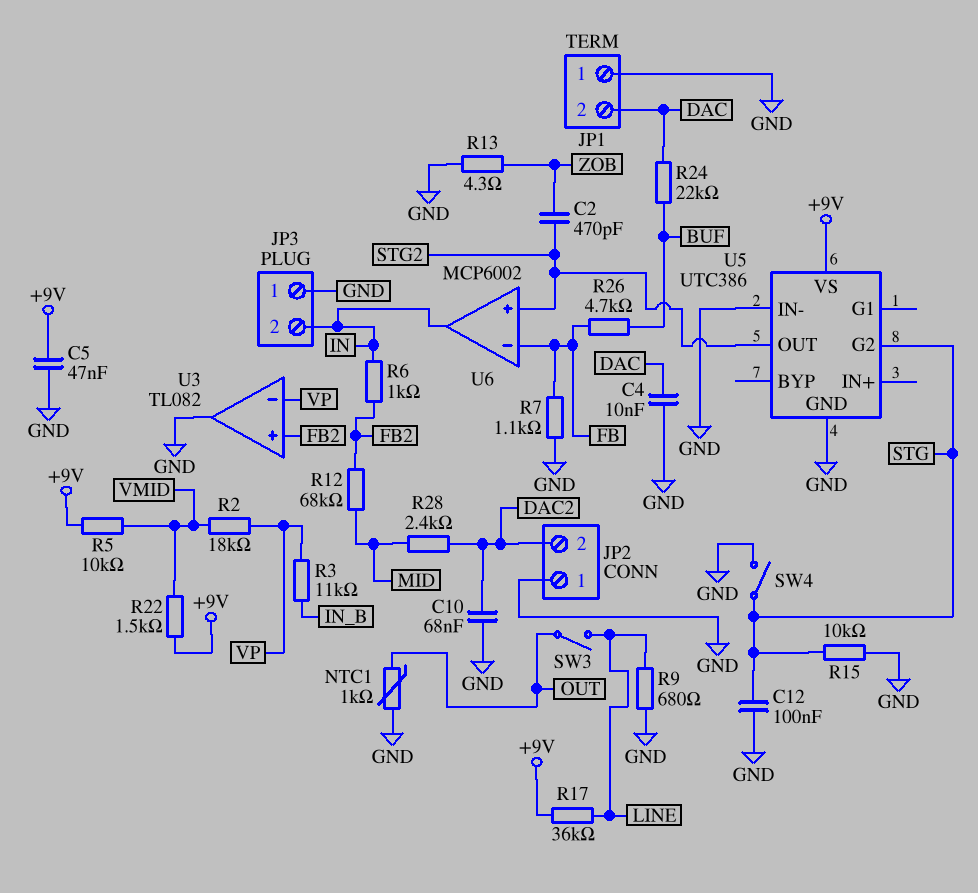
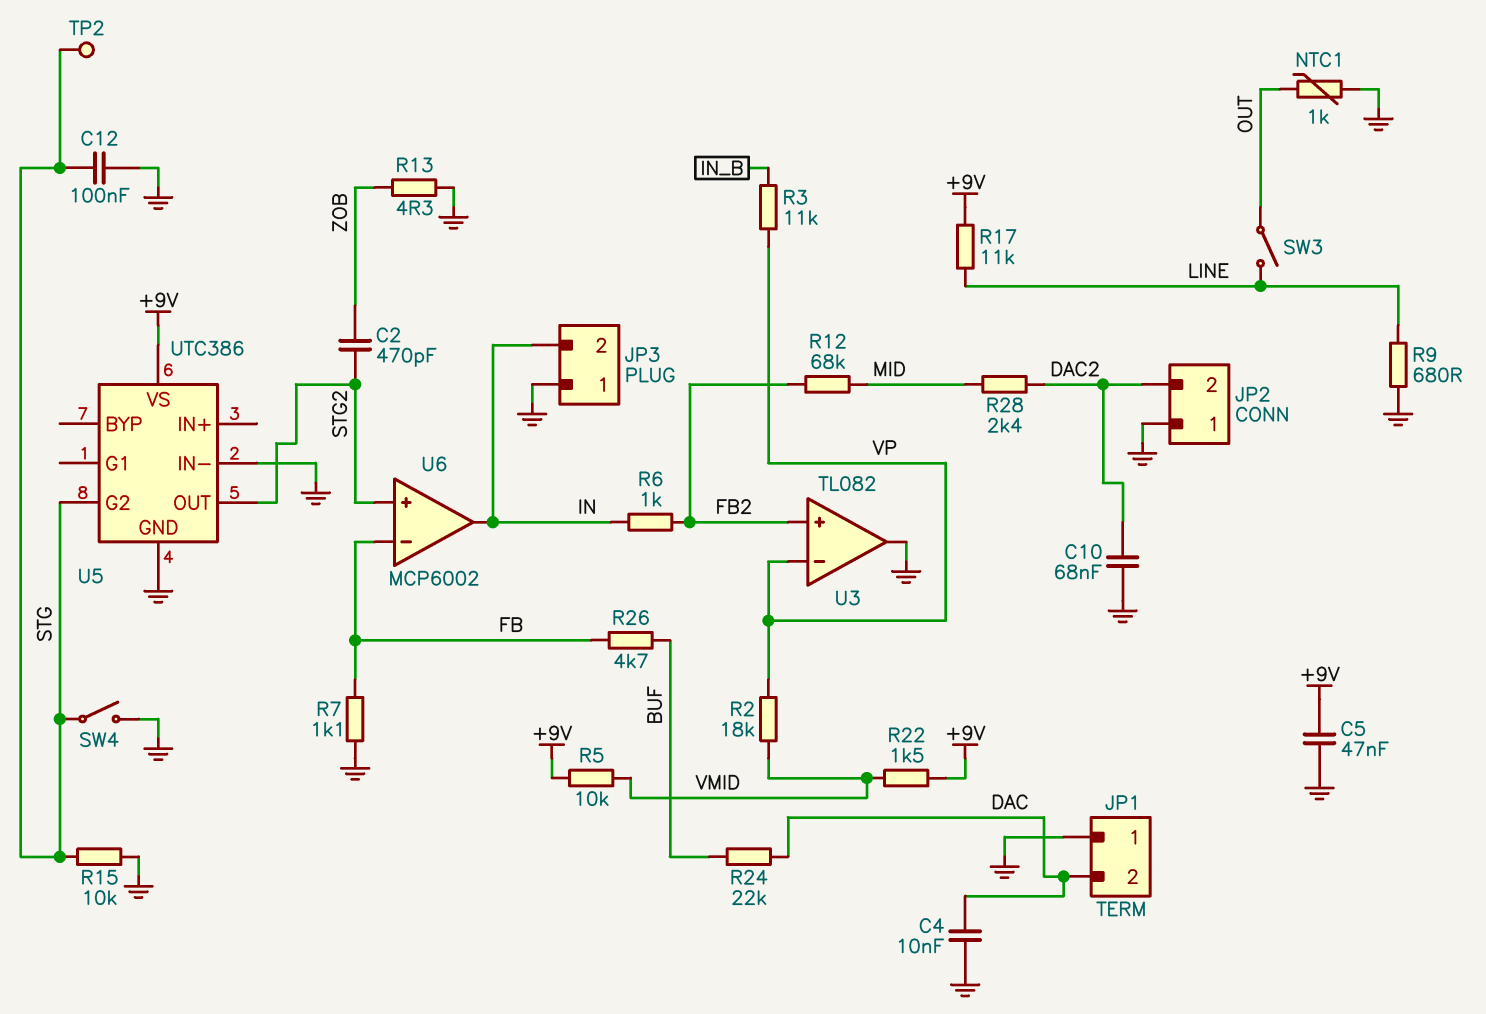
R17: 36k (+9V, LINE) -> 11k (+9V, LINE)
TP2: none -> test point (STG)

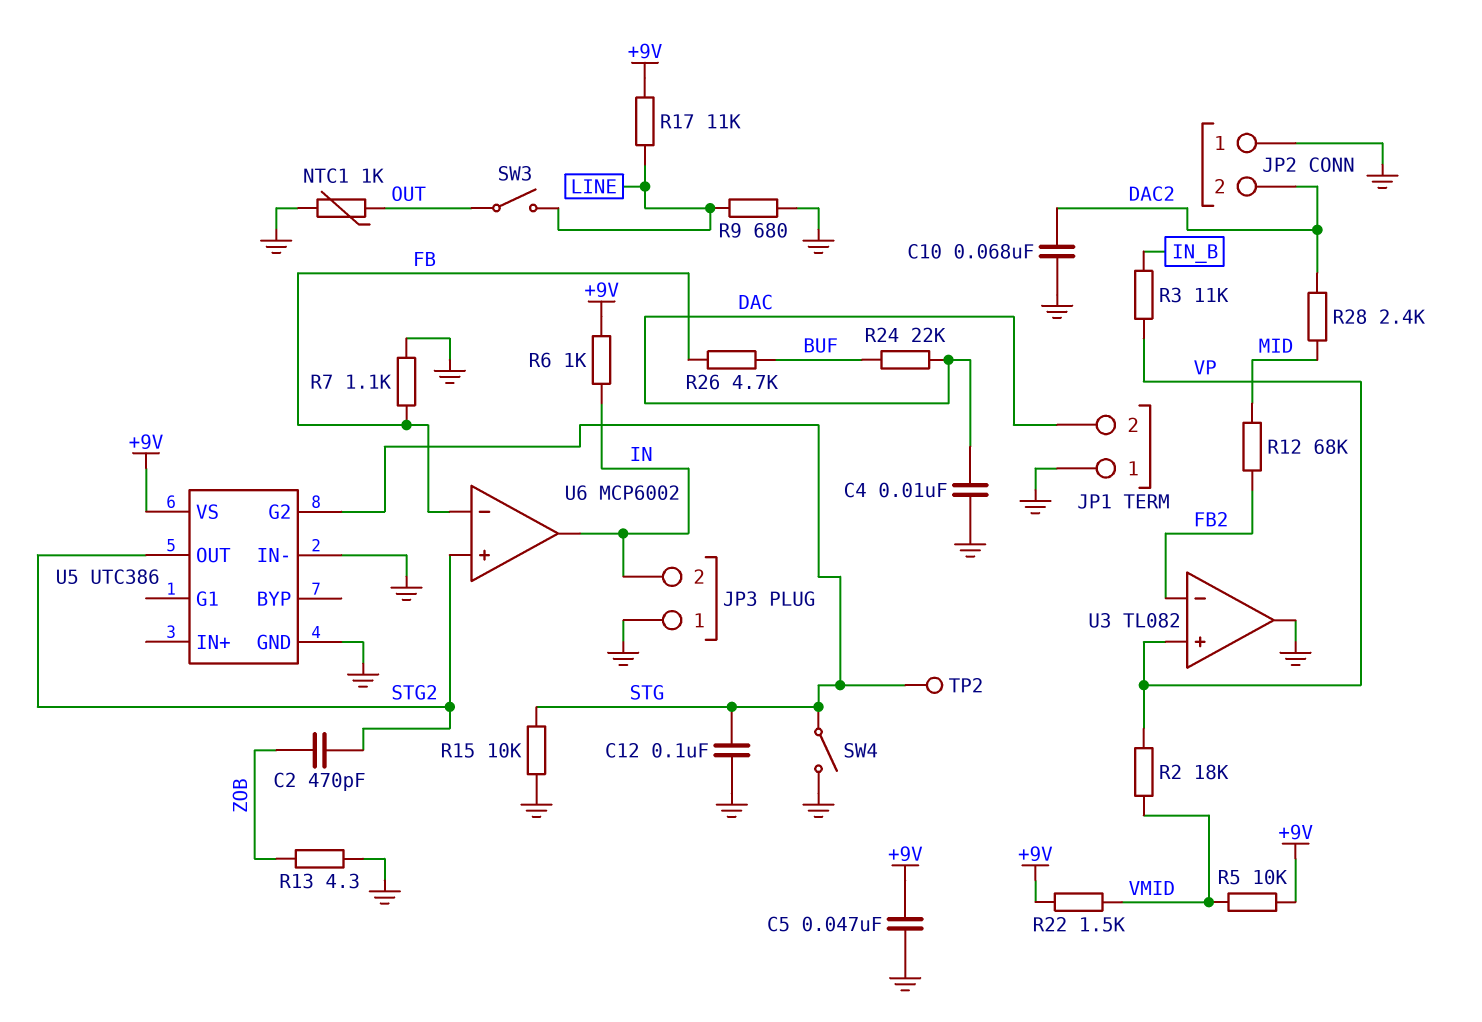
R6: 1k (FB2, IN) -> 1k (+9V, IN)
U3 pin in+: FB2 -> VP
U3 pin in-: VP -> FB2

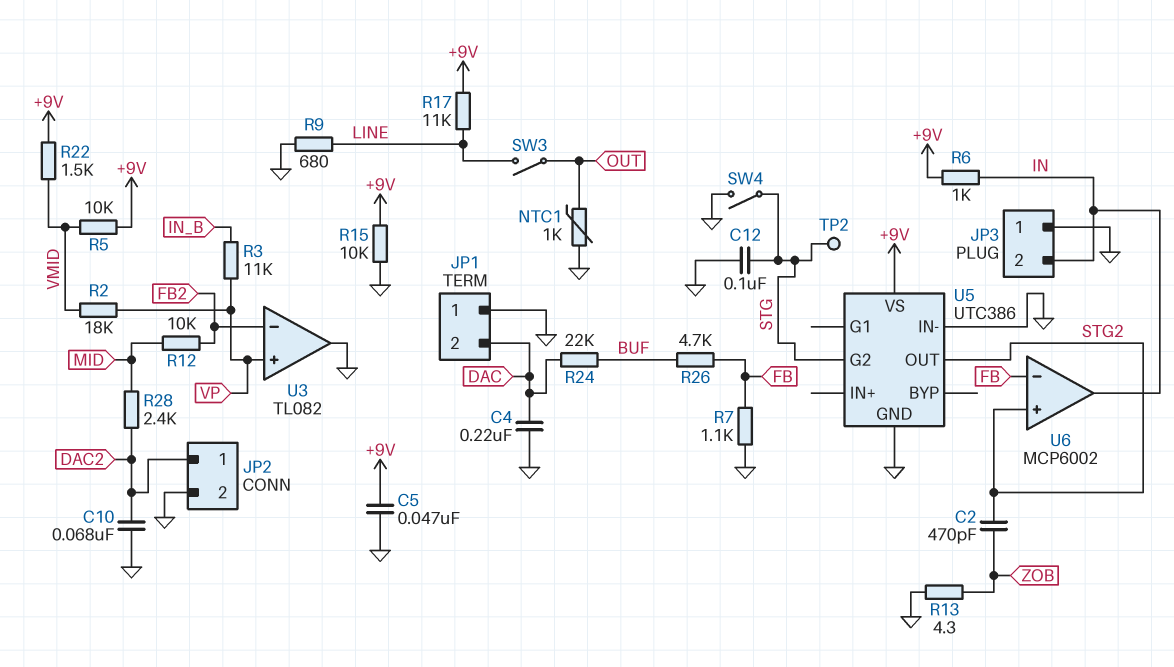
C4: 10nF (DAC, GND) -> 220nF (DAC, GND)
JP2 pin 1: GND -> DAC2
JP2 pin 2: DAC2 -> GND
R12: 68k (FB2, MID) -> 10k (FB2, MID)
R15: 10k (GND, STG) -> 10k (+9V, GND)

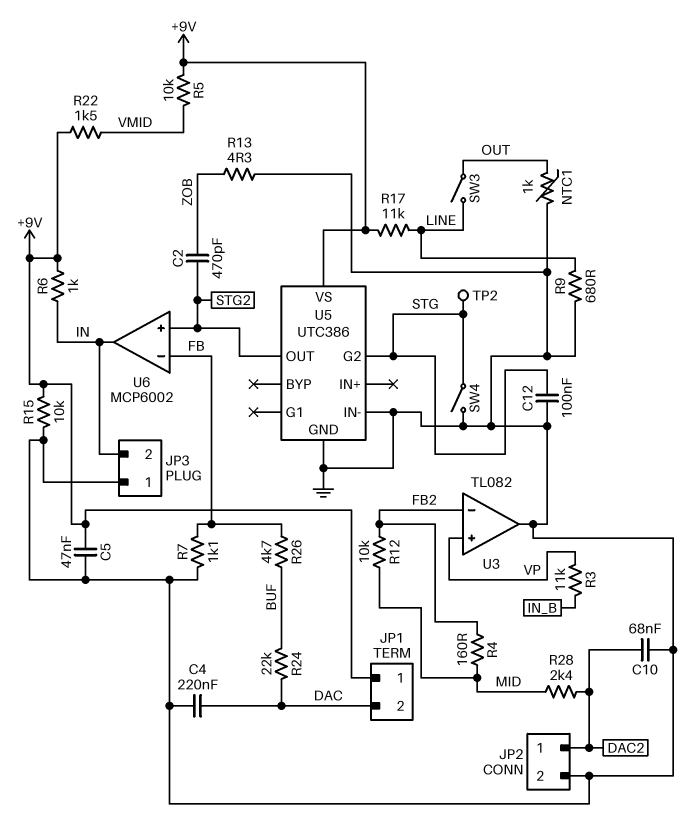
JP1 pin 1: GND -> +9V
R2: 18k (VMID, VP) -> none
R4: none -> 160 (FB2, MID)

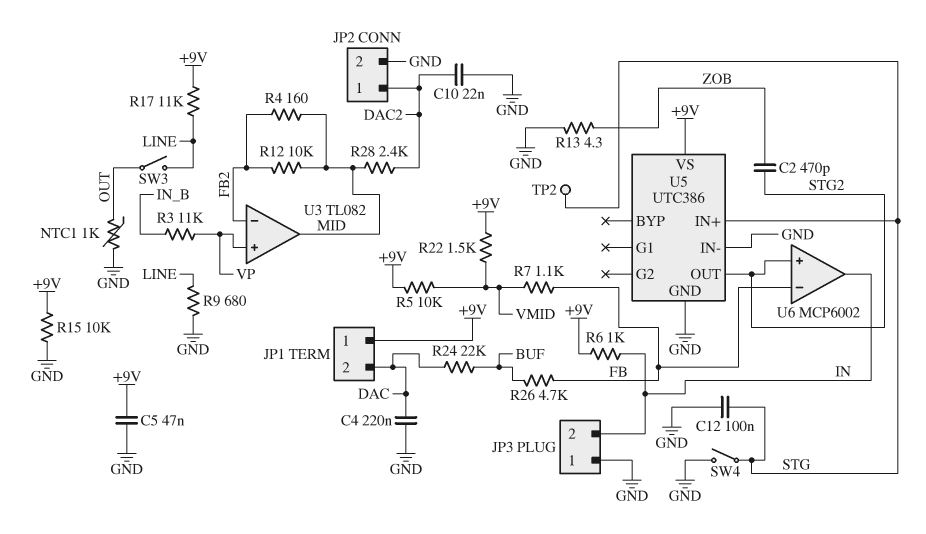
C10: 68nF (DAC2, GND) -> 22nF (DAC2, GND)
R7: 1.1k (FB, GND) -> 1.1k (FB, VMID)
U3 pin out: GND -> MID
U5 pin G2: STG -> none
U5 pin IN+: none -> STG

